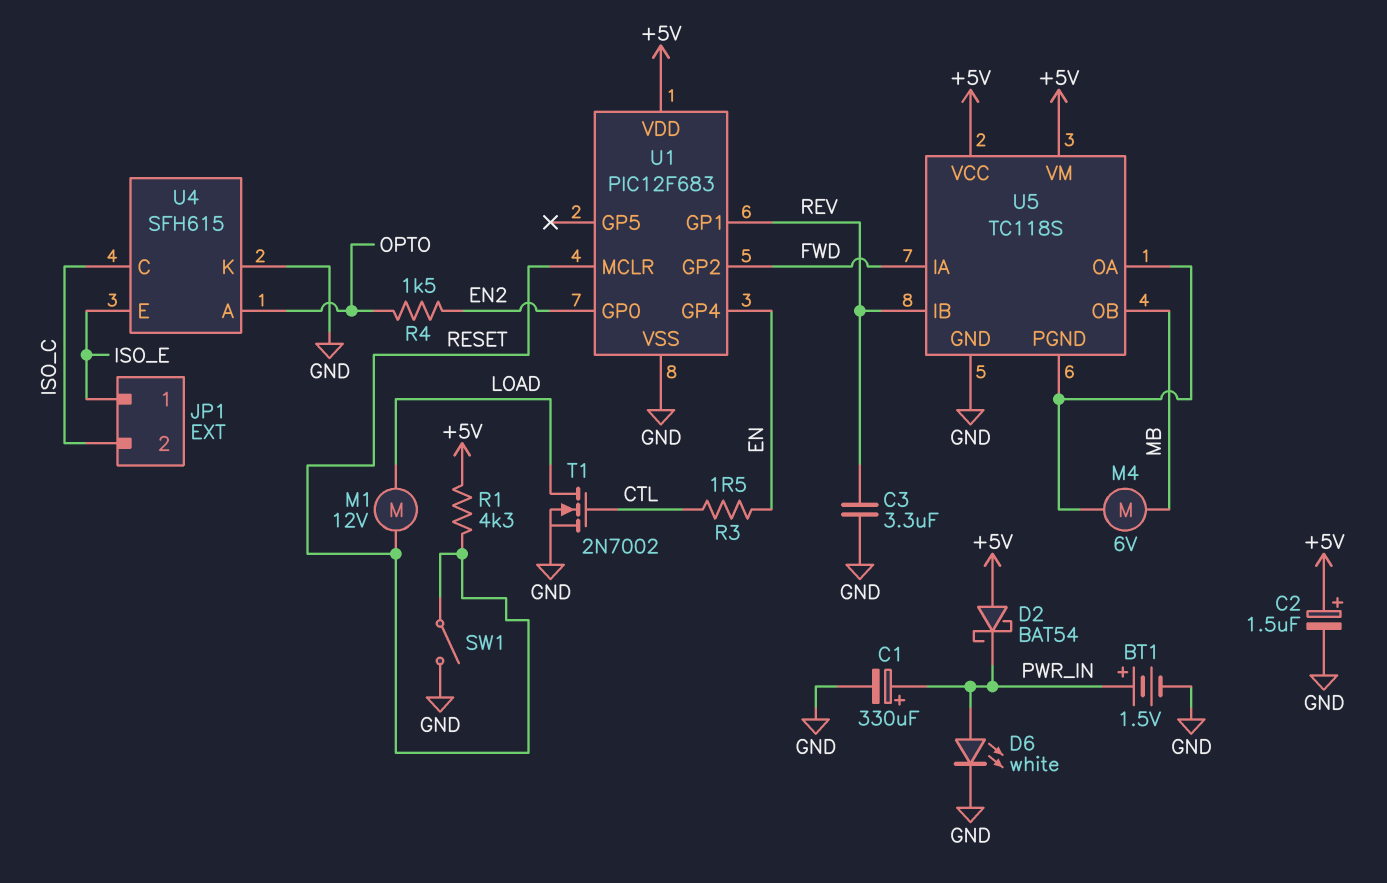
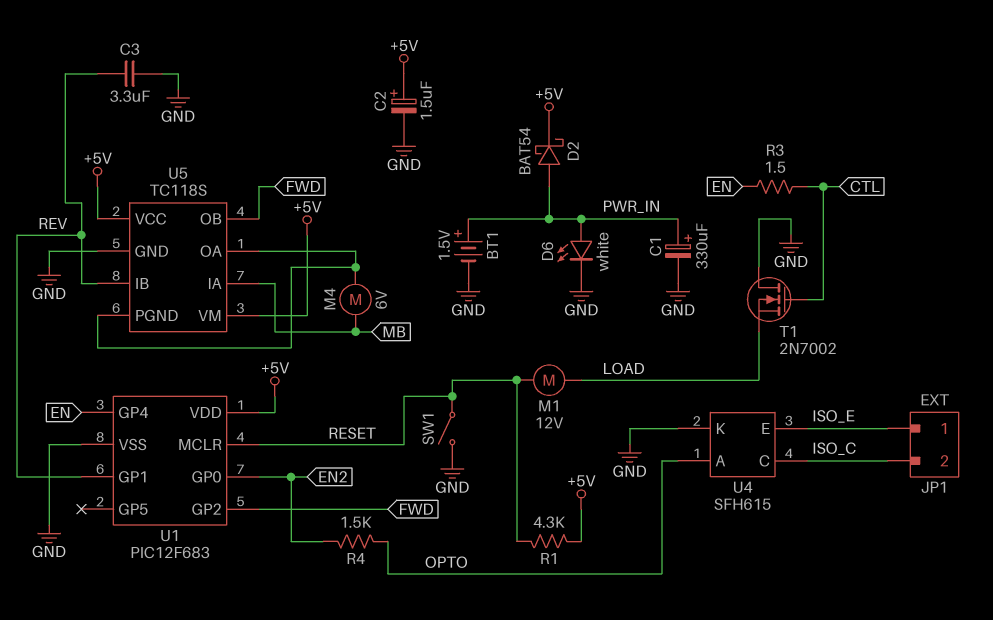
D2: schottky BAT54 (A +5V, K PWR_IN) -> schottky BAT54 (A PWR_IN, K +5V)
T1: NMOS 2N7002 (G CTL, D LOAD, S GND) -> NMOS 2N7002 (G CTL, D GND, S LOAD)
U5 pin IA: FWD -> MB
U5 pin OB: MB -> FWD

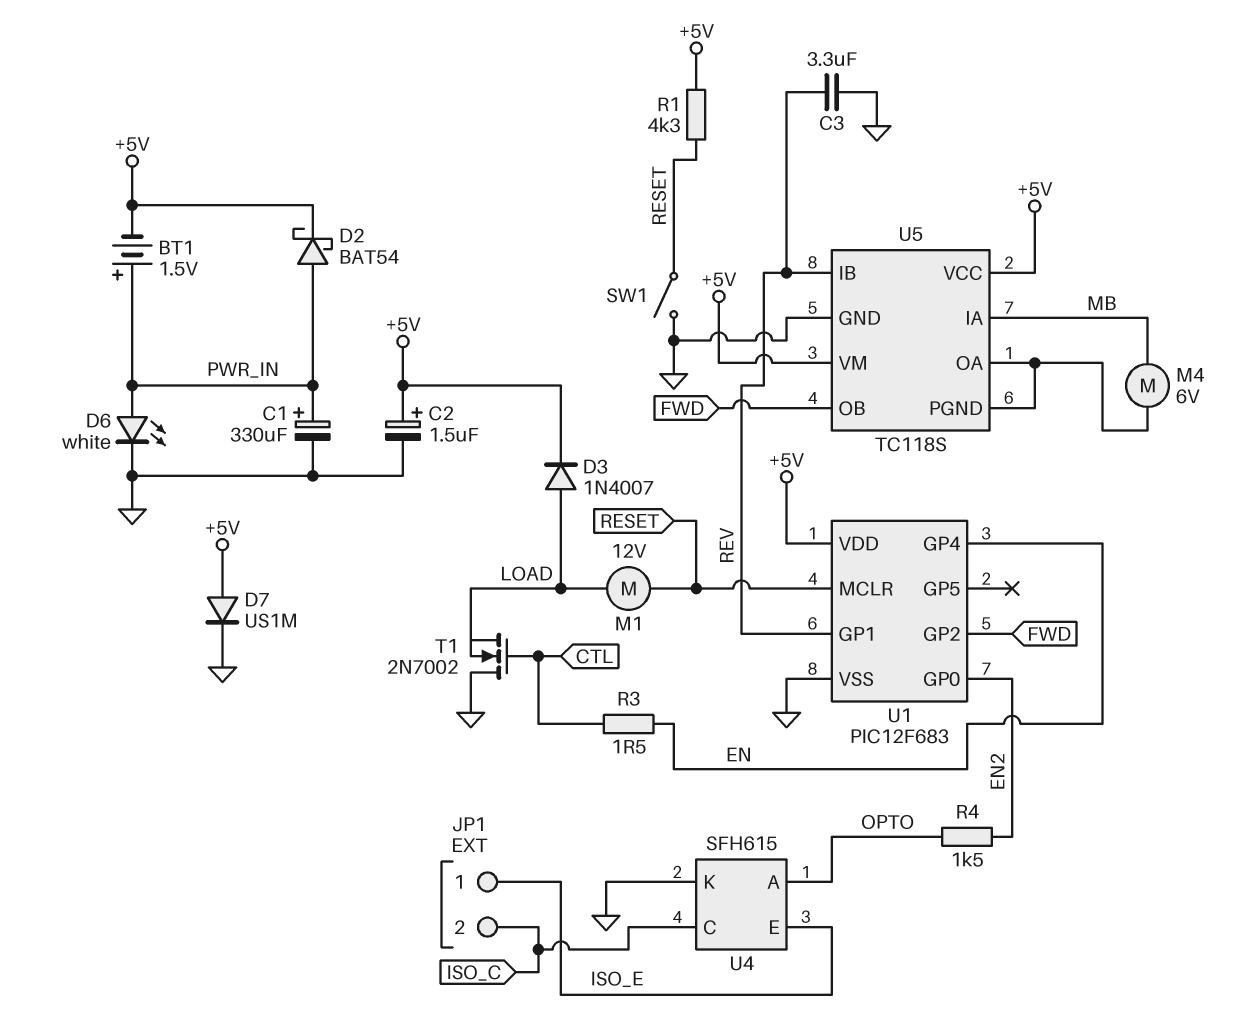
BT1: 1.5V (plus PWR_IN, minus GND) -> 1.5V (plus PWR_IN, minus +5V)
D3: none -> diode 1N4007 (A LOAD, K +5V)
D7: none -> diode US1M (A +5V, K GND)

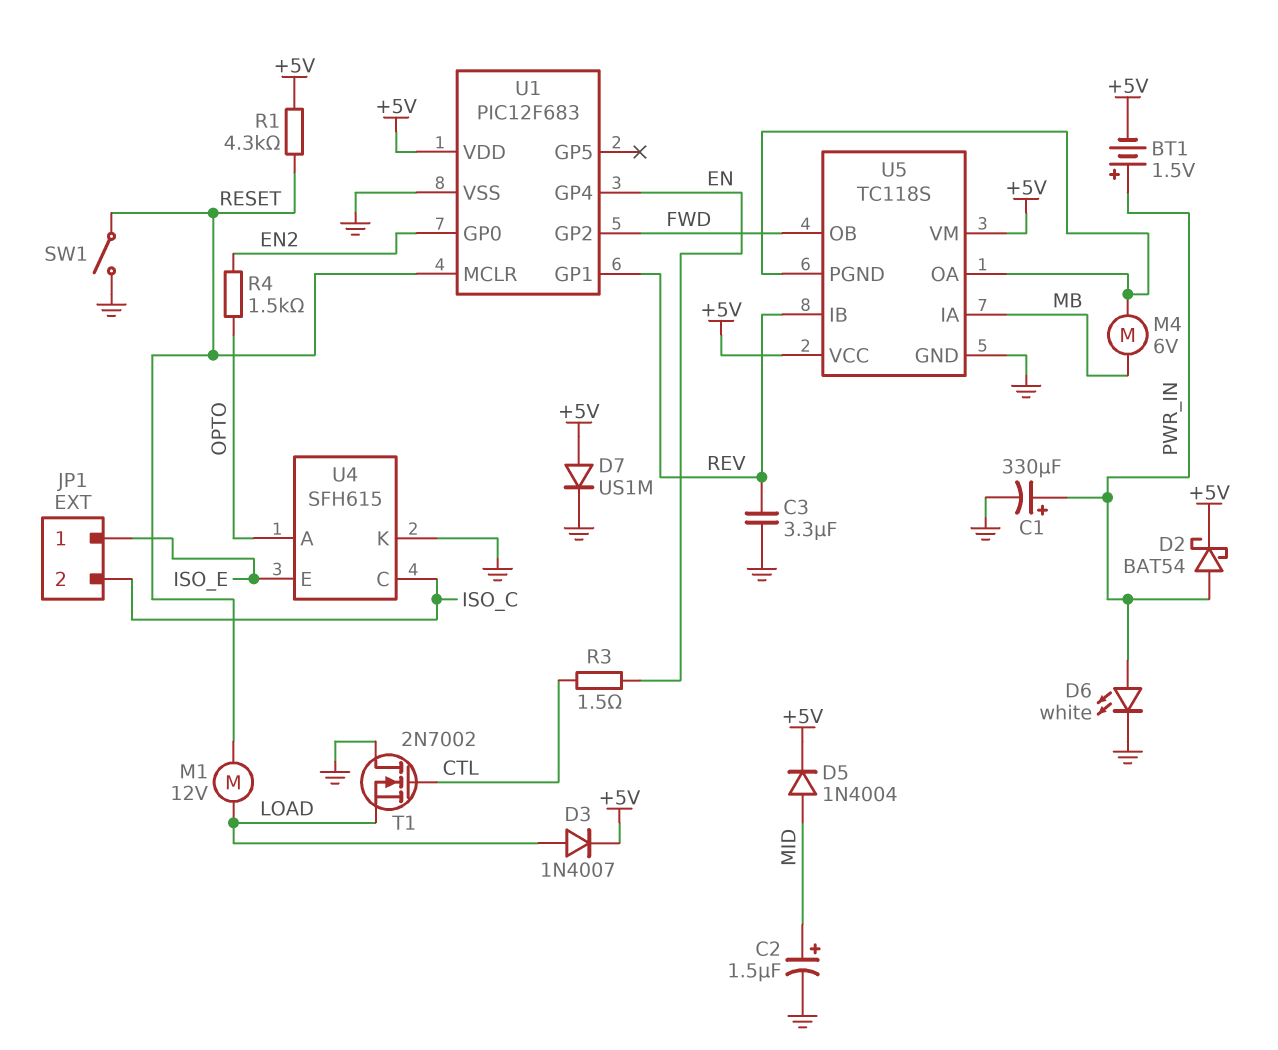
C2: 1.5uF (plus +5V, minus GND) -> 1.5uF (plus MID, minus GND)
D5: none -> diode 1N4004 (A MID, K +5V)

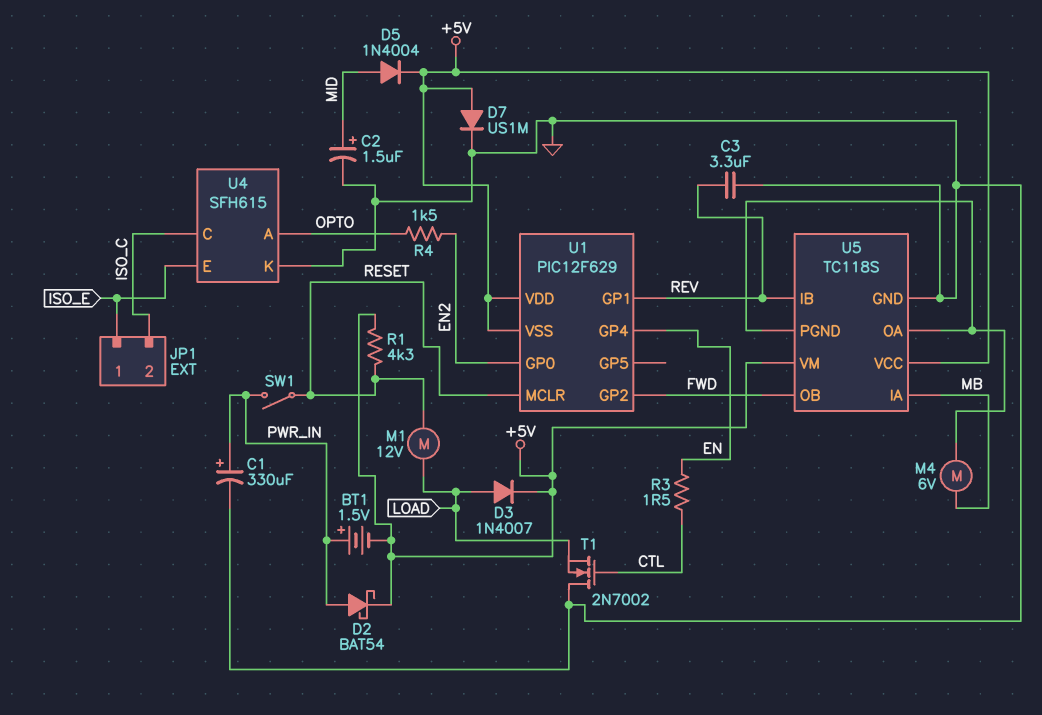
D6: LED white (A PWR_IN, K GND) -> none
SW1: switch (GND, RESET) -> switch (PWR_IN, RESET)
U1: PIC12F683 -> PIC12F629
U1 pin VSS: GND -> +5V

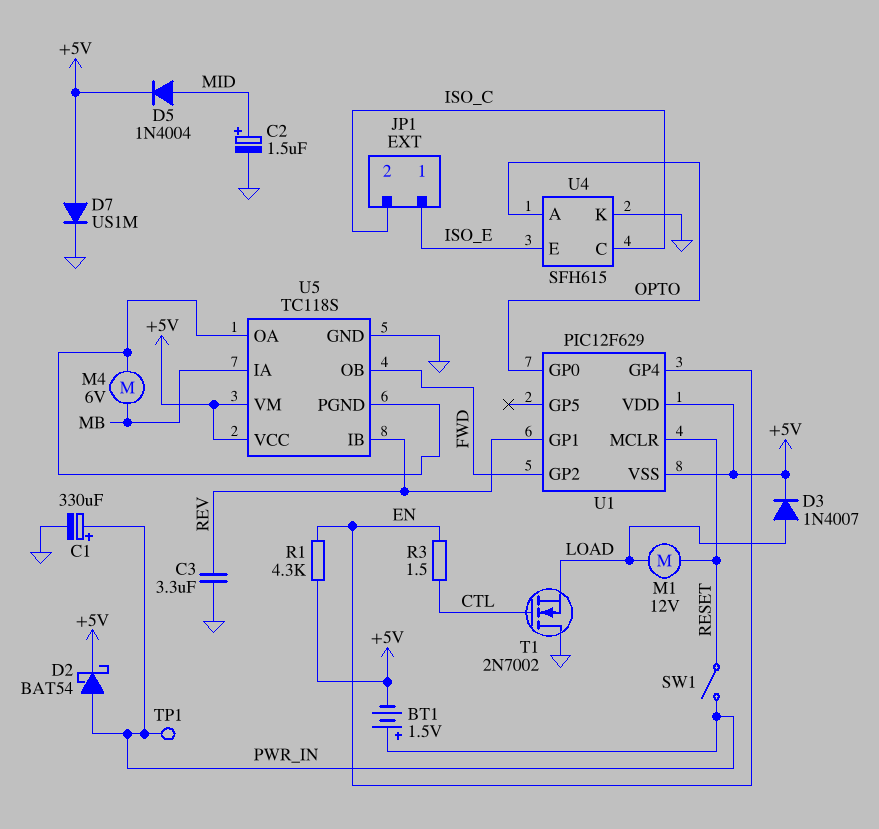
R1: 4.3k (+5V, RESET) -> 4.3k (+5V, EN)
R4: 1.5k (EN2, OPTO) -> none
TP1: none -> test point (PWR_IN)
U1 pin GP0: EN2 -> OPTO

